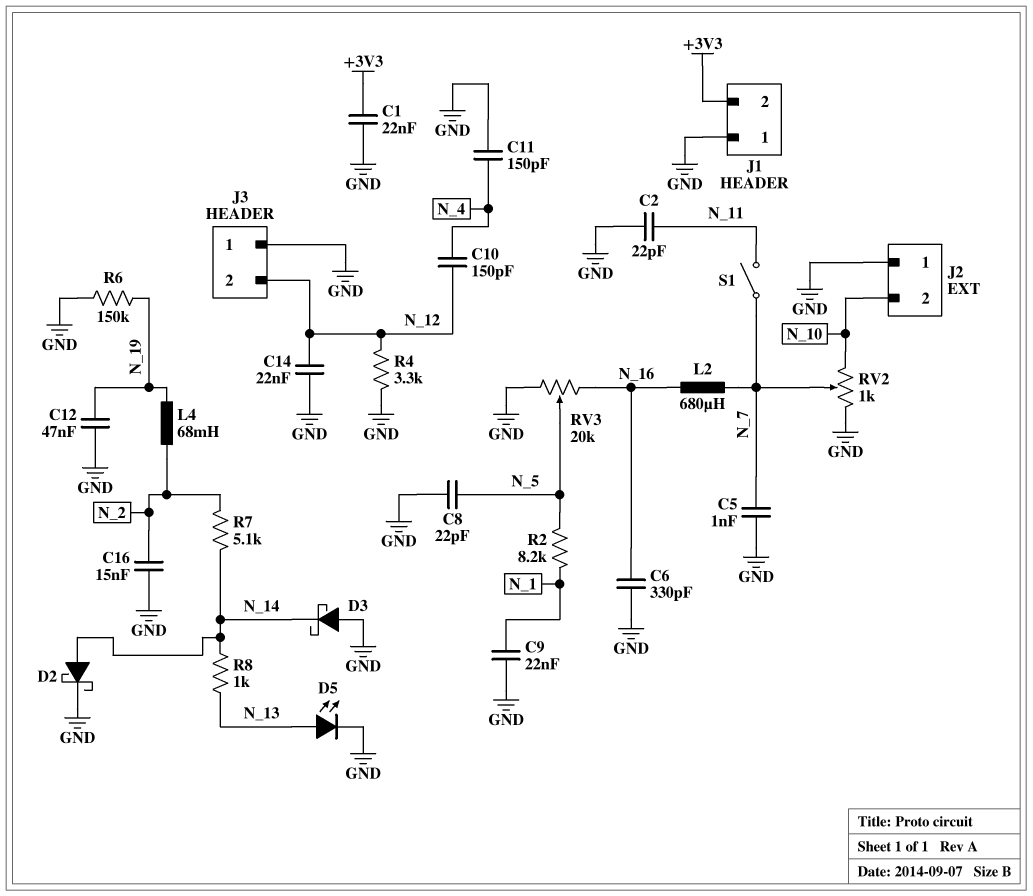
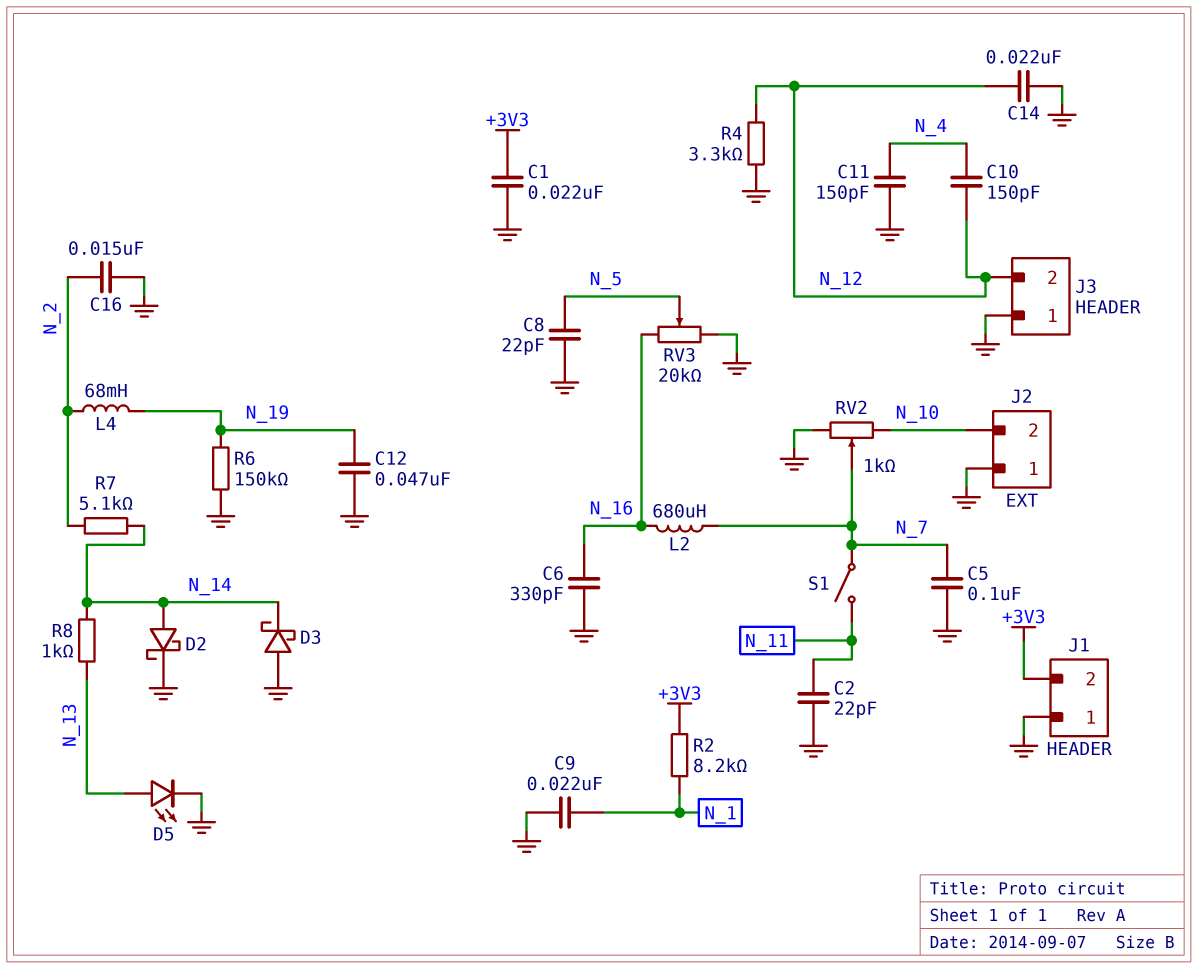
C5: 1nF (GND, N_7) -> 100nF (GND, N_7)
R2: 8.2k (N_1, N_5) -> 8.2k (+3V3, N_1)

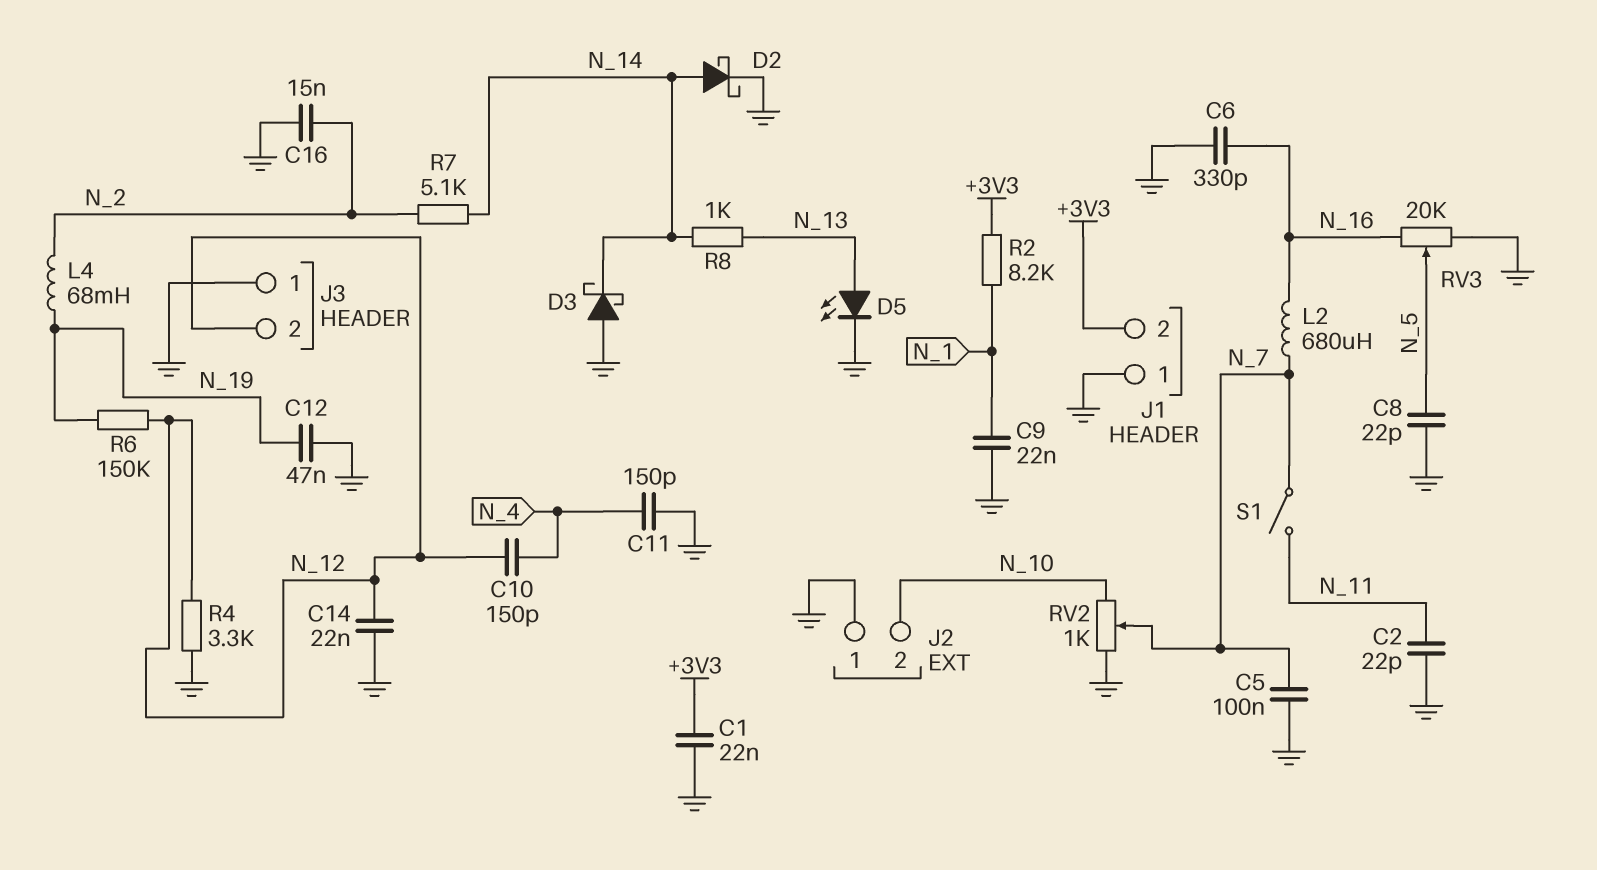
R6: 150k (GND, N_19) -> 150k (N_12, N_19)

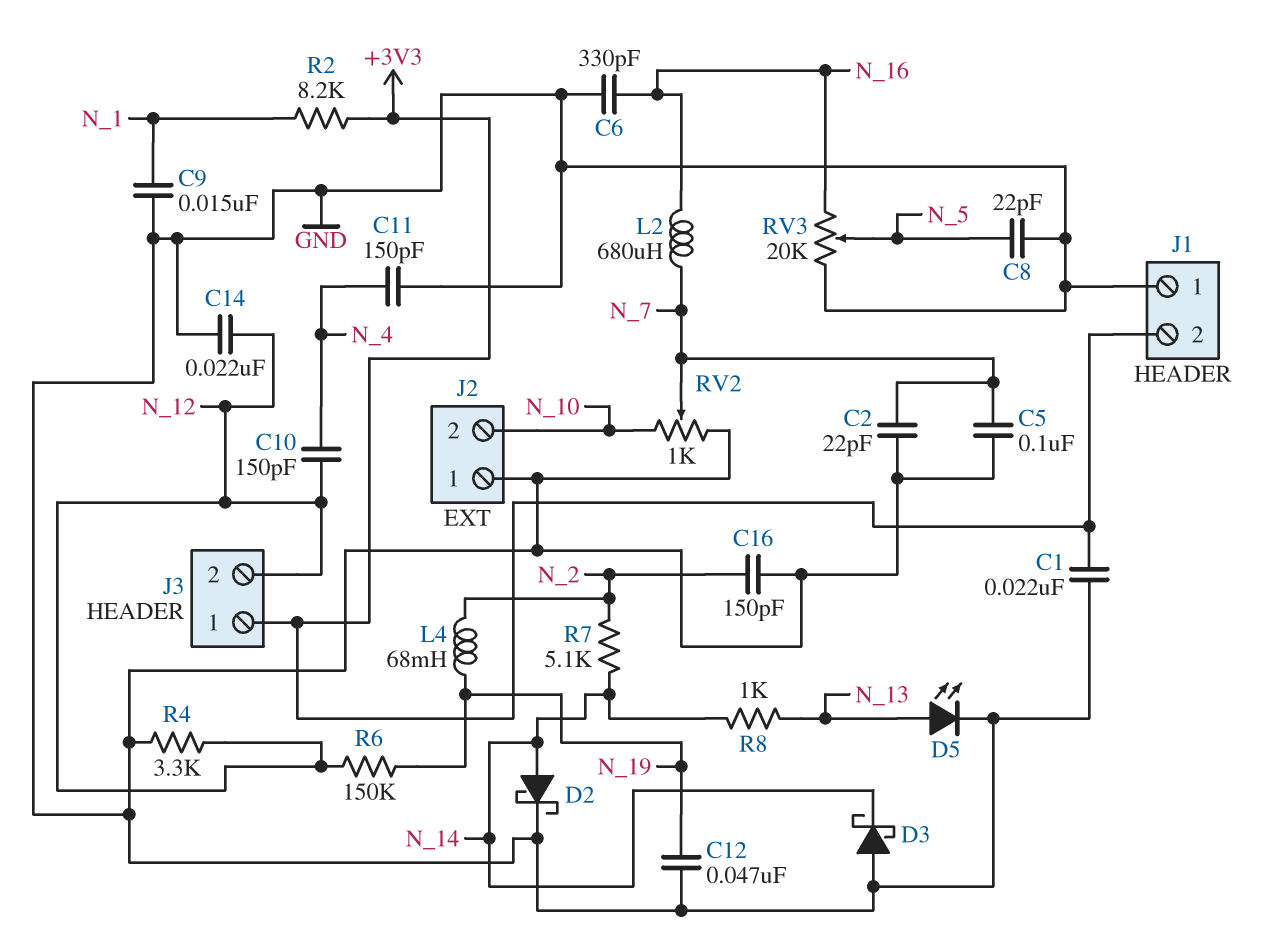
C2: 22pF (GND, N_11) -> 22pF (GND, N_7)
C9: 22nF (GND, N_1) -> 15nF (GND, N_1)
C16: 15nF (GND, N_2) -> 150pF (GND, N_2)
J3 pin 1: GND -> +3V3
S1: switch (N_7, N_11) -> none

